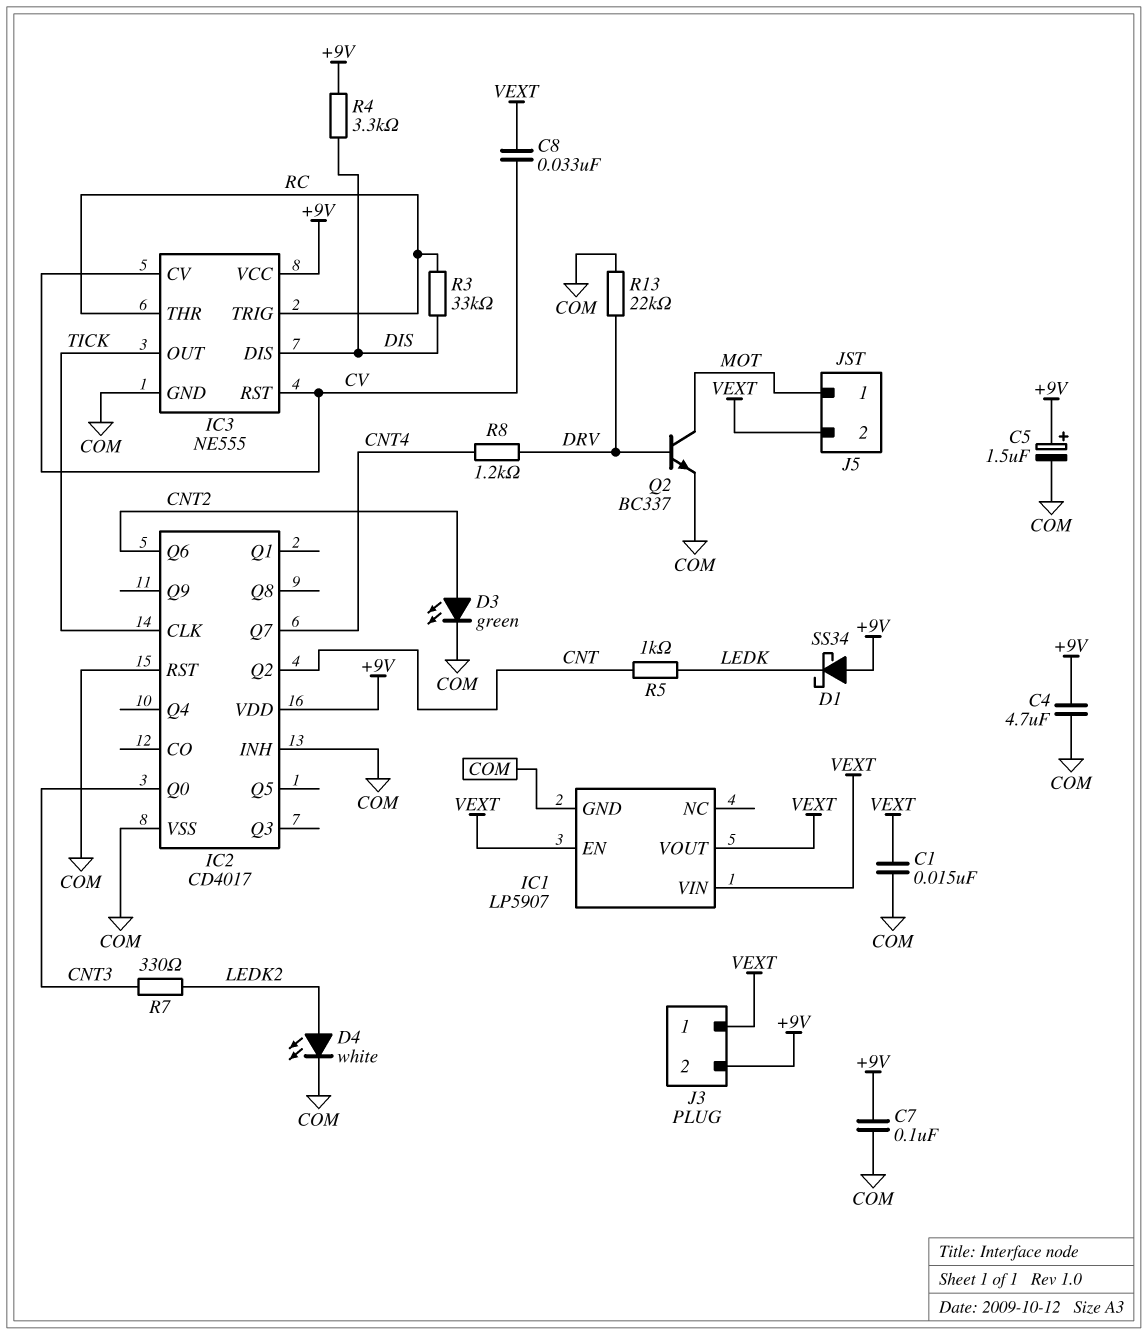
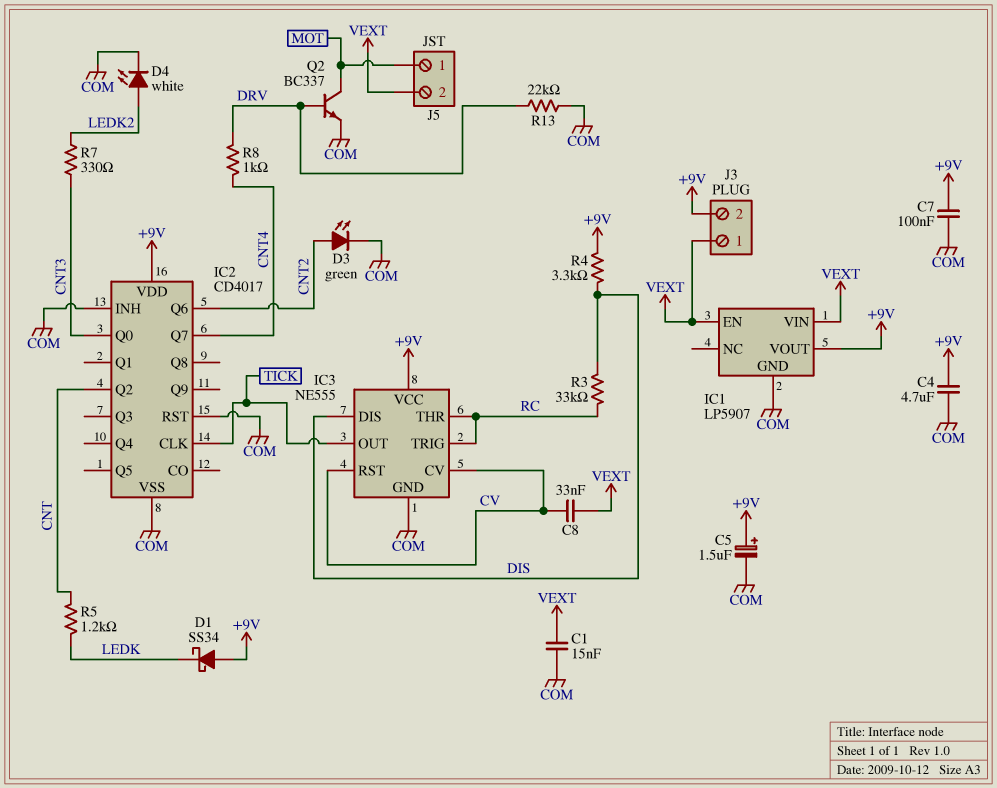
IC1 pin VOUT: VEXT -> +9V
R5: 1k (CNT, LEDK) -> 1.2k (CNT, LEDK)
R8: 1.2k (CNT4, DRV) -> 1k (CNT4, DRV)

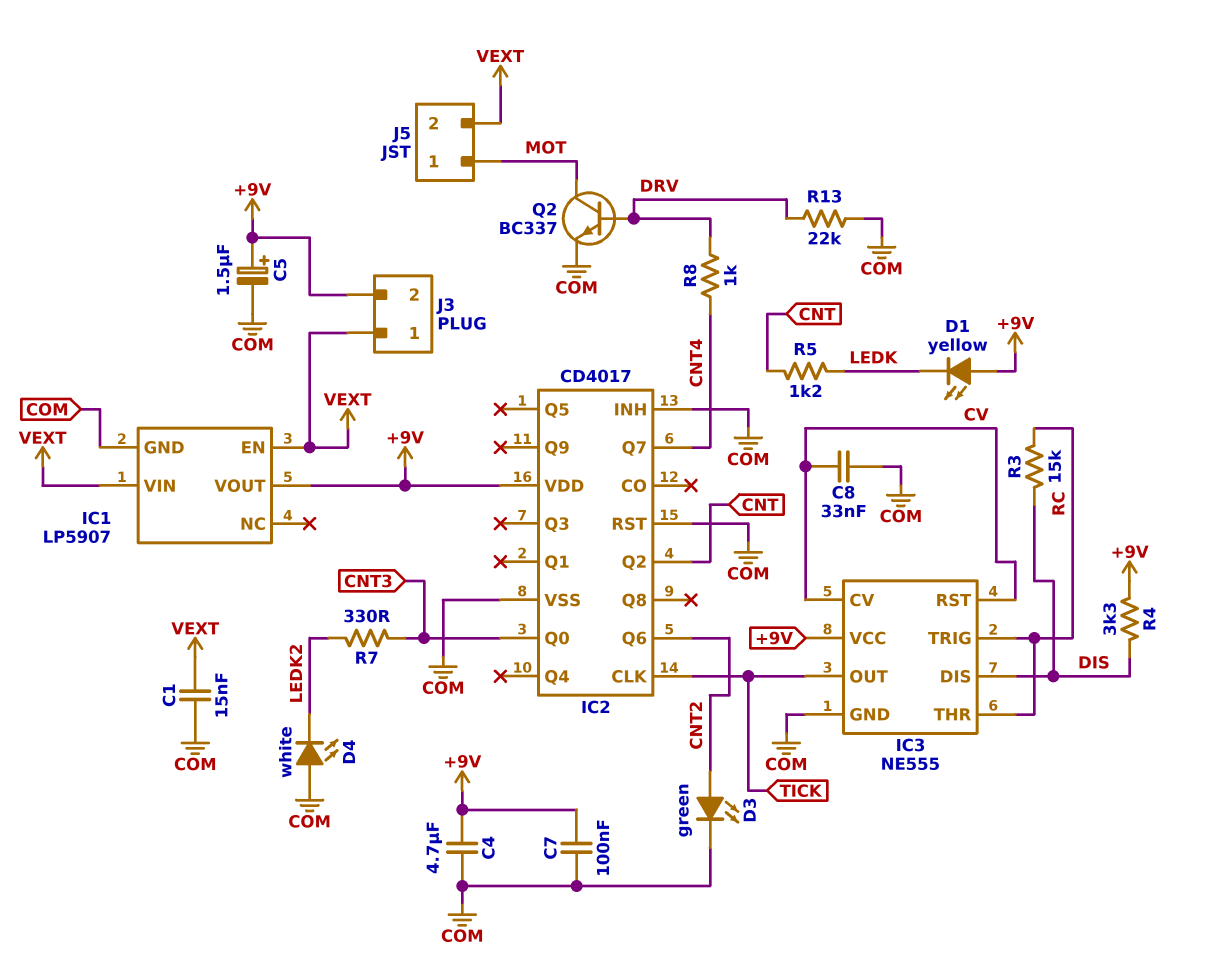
C8: 33nF (CV, VEXT) -> 33nF (COM, CV)
D1: schottky SS34 (A +9V, K LEDK) -> LED yellow (A +9V, K LEDK)
D4: LED white (A LEDK2, K COM) -> LED white (A COM, K LEDK2)
R3: 33k (DIS, RC) -> 15k (DIS, RC)

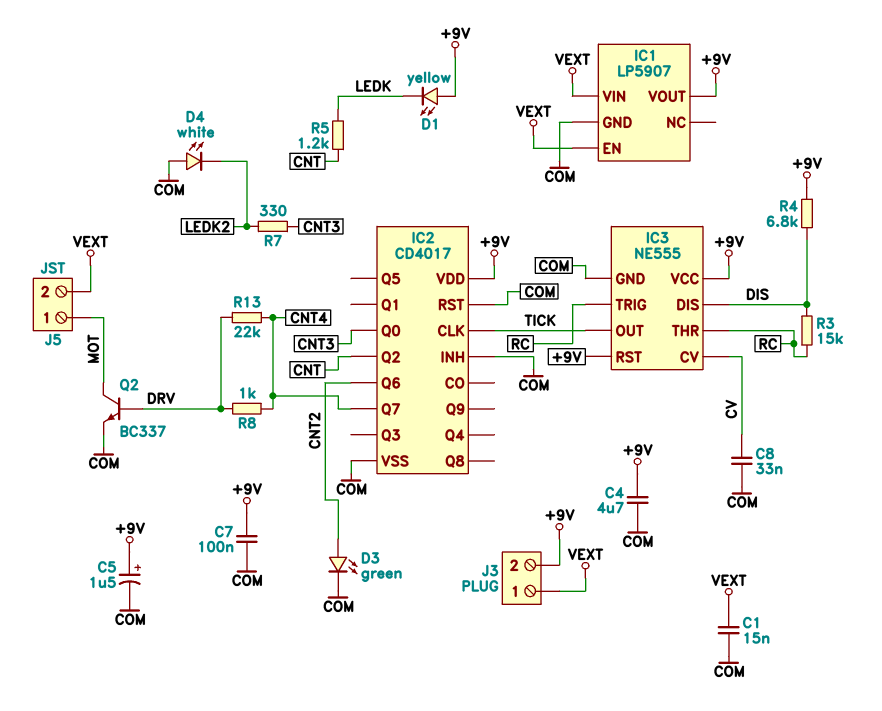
IC3 pin RST: CV -> +9V
R4: 3.3k (+9V, DIS) -> 6.8k (+9V, DIS)
R13: 22k (COM, DRV) -> 22k (CNT4, DRV)

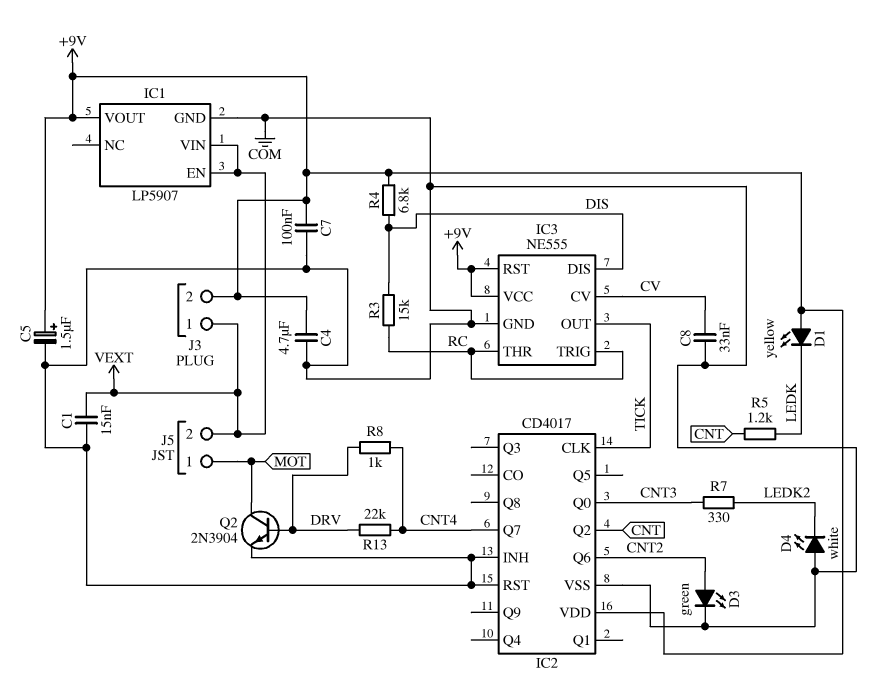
Q2: NPN BC337 (B DRV, C MOT, E COM) -> NPN 2N3904 (B DRV, C MOT, E COM)

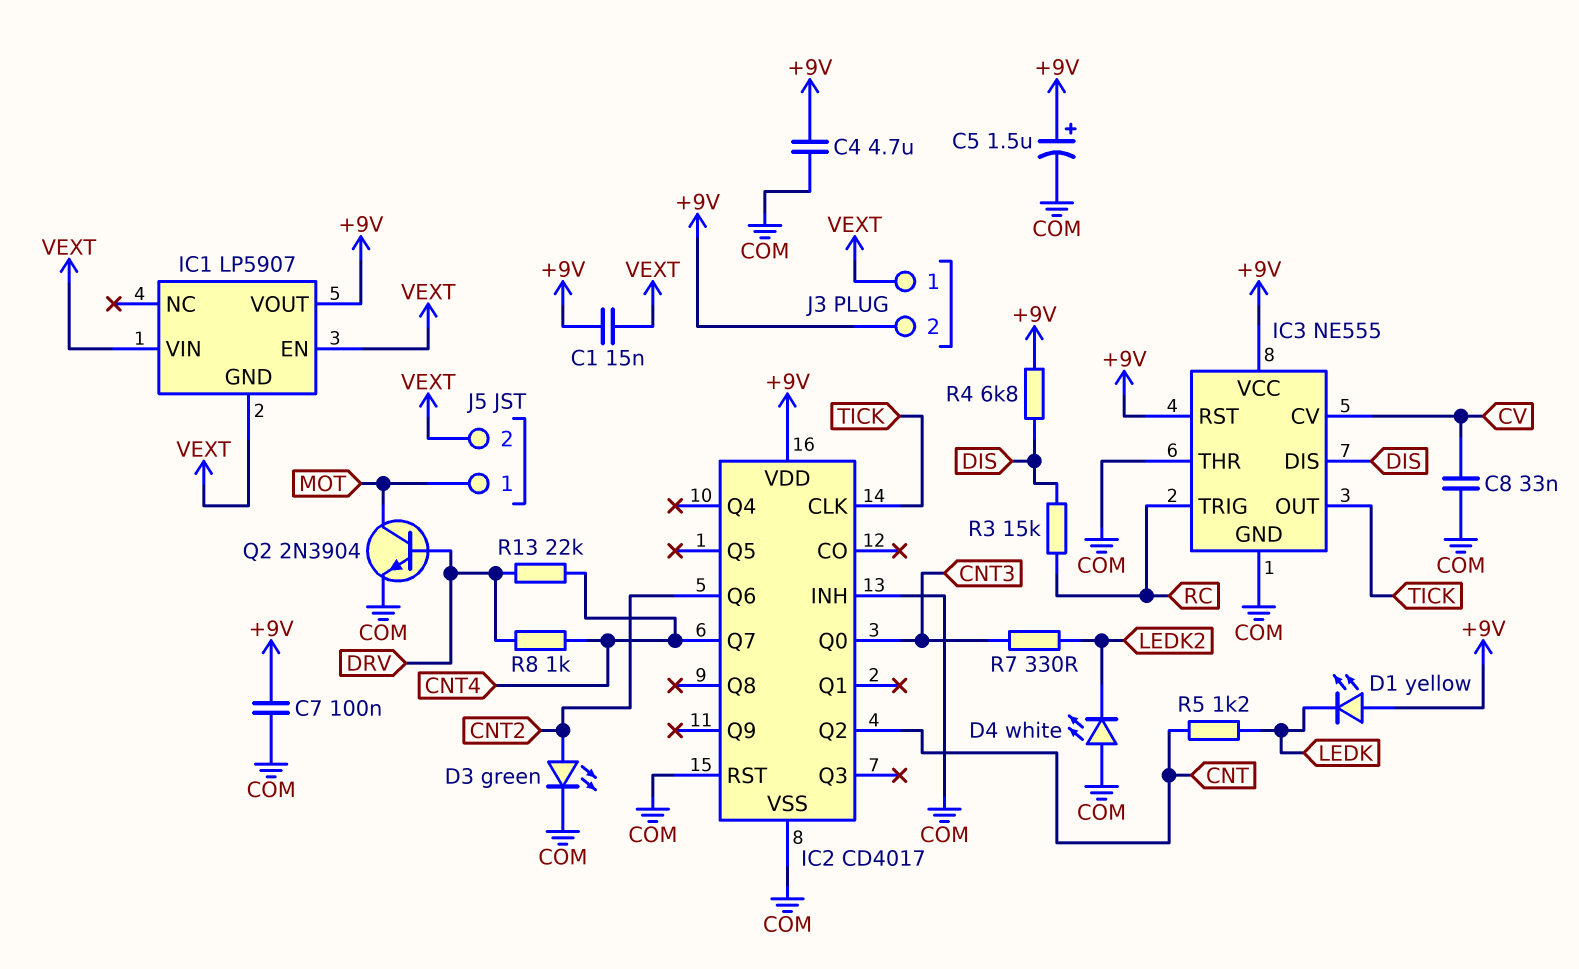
C1: 15nF (COM, VEXT) -> 15nF (+9V, VEXT)
IC1 pin GND: COM -> VEXT
IC3 pin THR: RC -> COM

